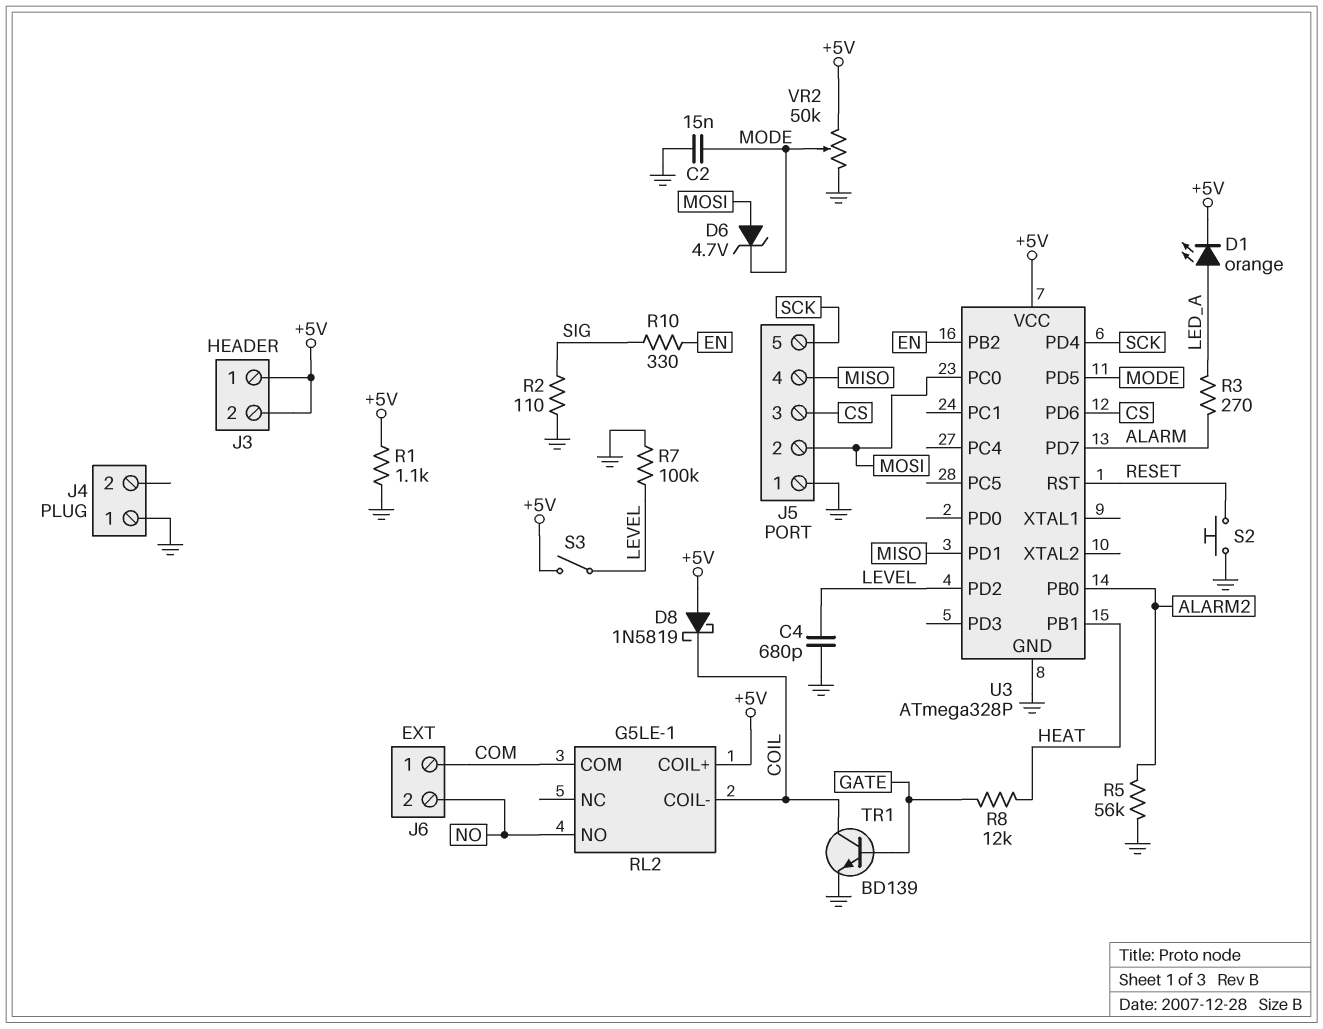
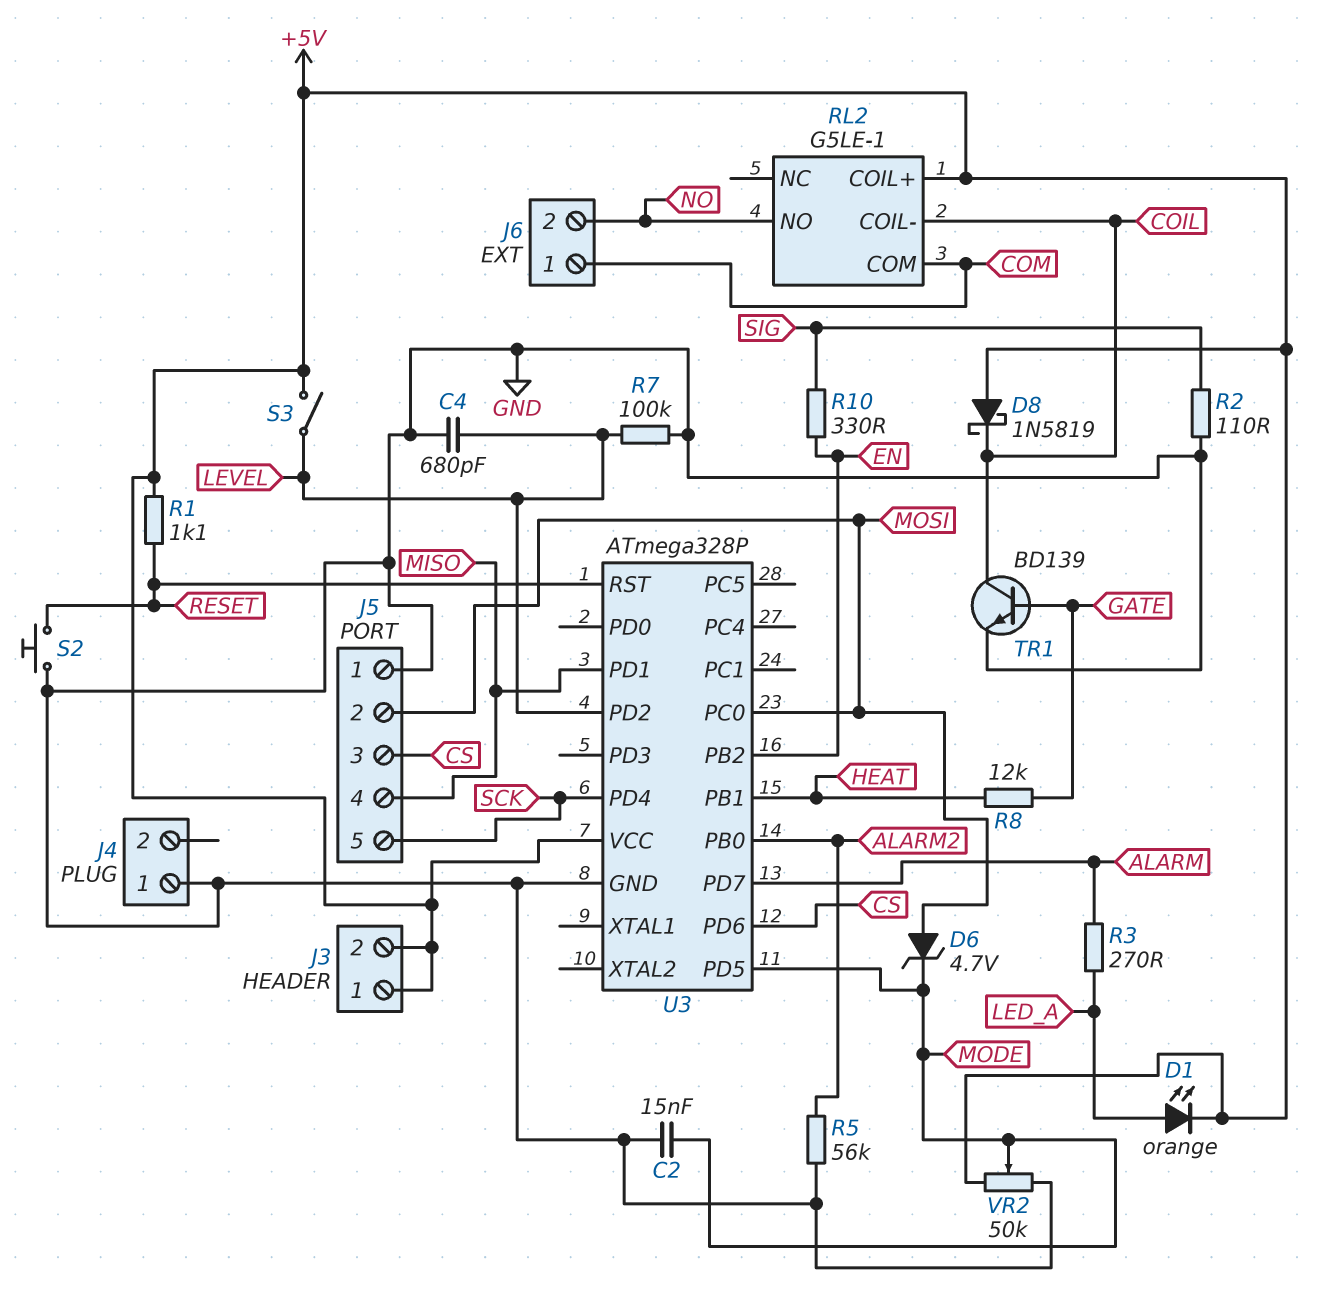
R1: 1.1k (+5V, GND) -> 1.1k (+5V, RESET)

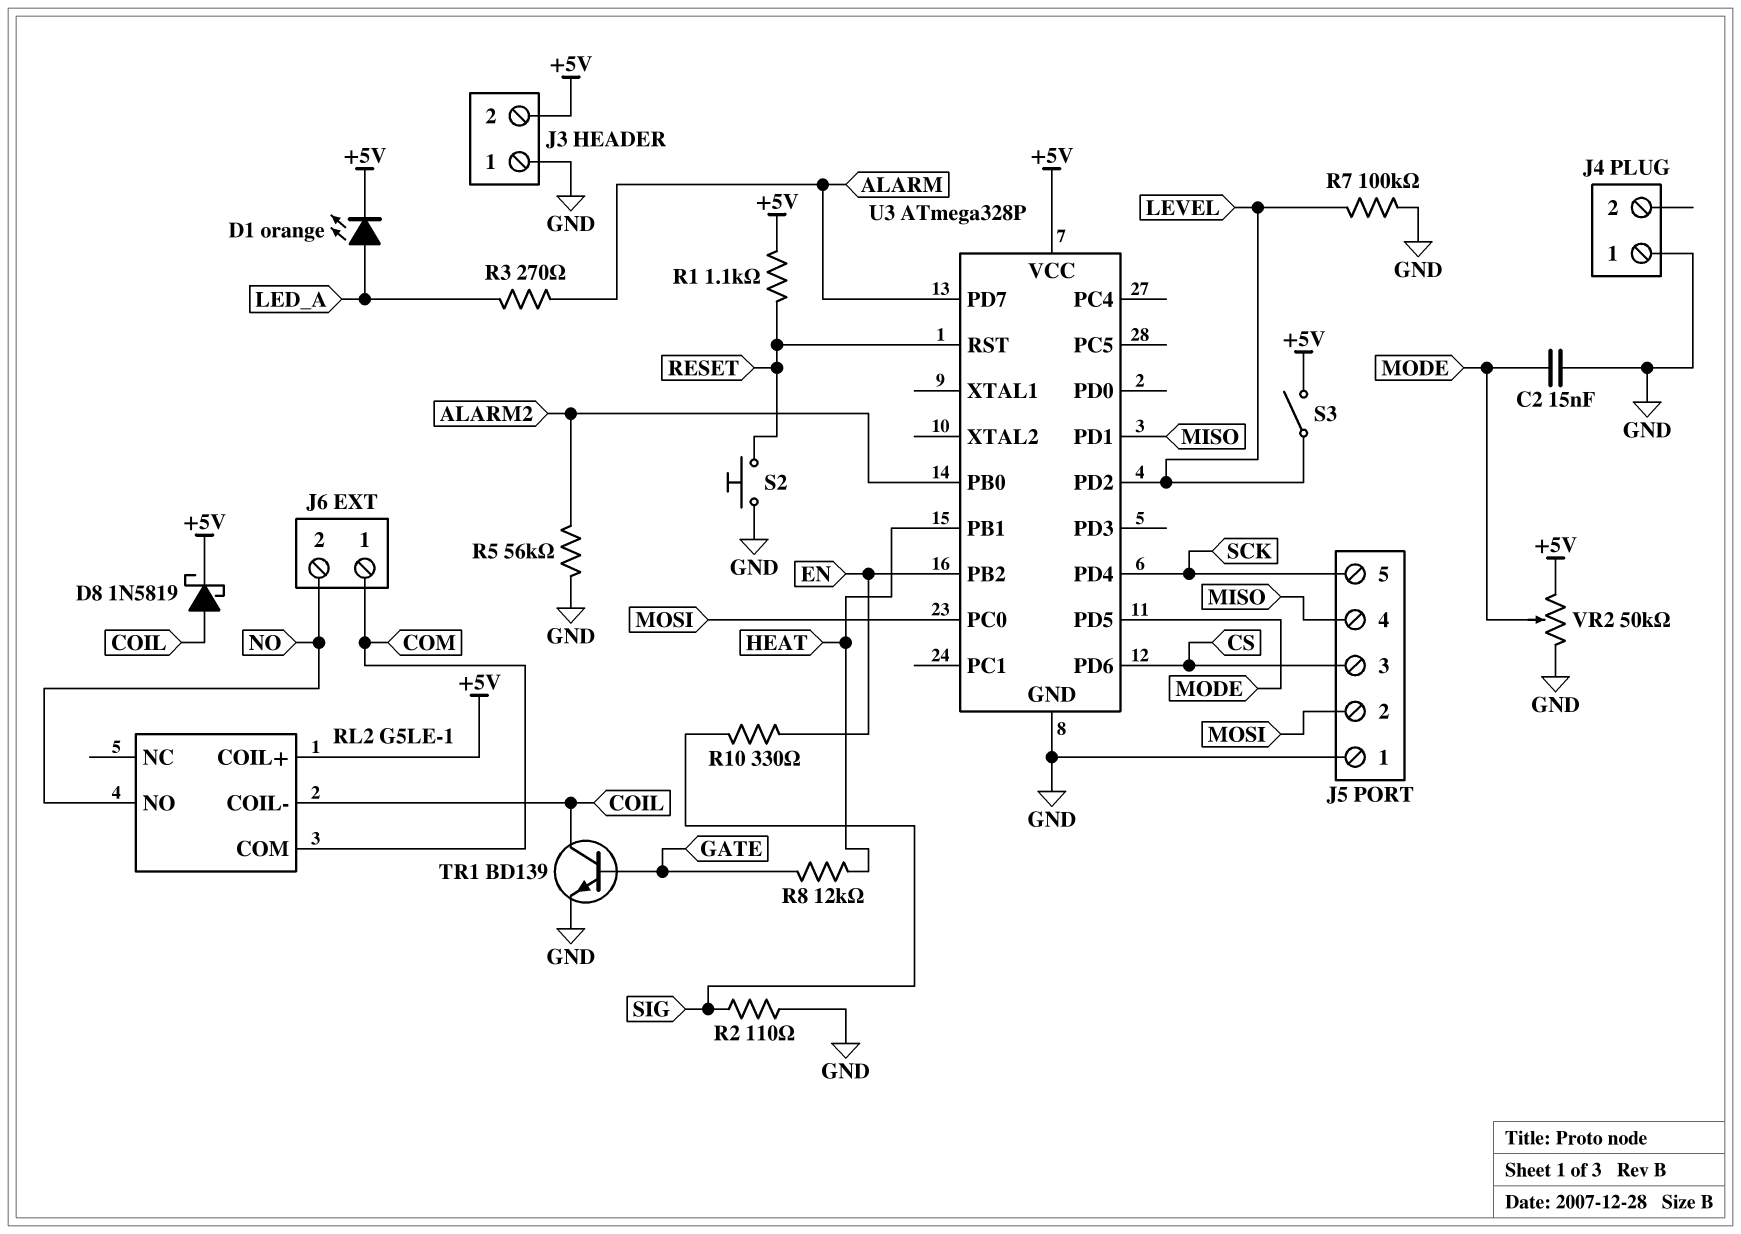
C4: 680pF (GND, LEVEL) -> none
D6: zener 4.7V (A MOSI, K MODE) -> none
D8: schottky 1N5819 (A +5V, K COIL) -> schottky 1N5819 (A COIL, K +5V)
J3 pin 1: +5V -> GND

